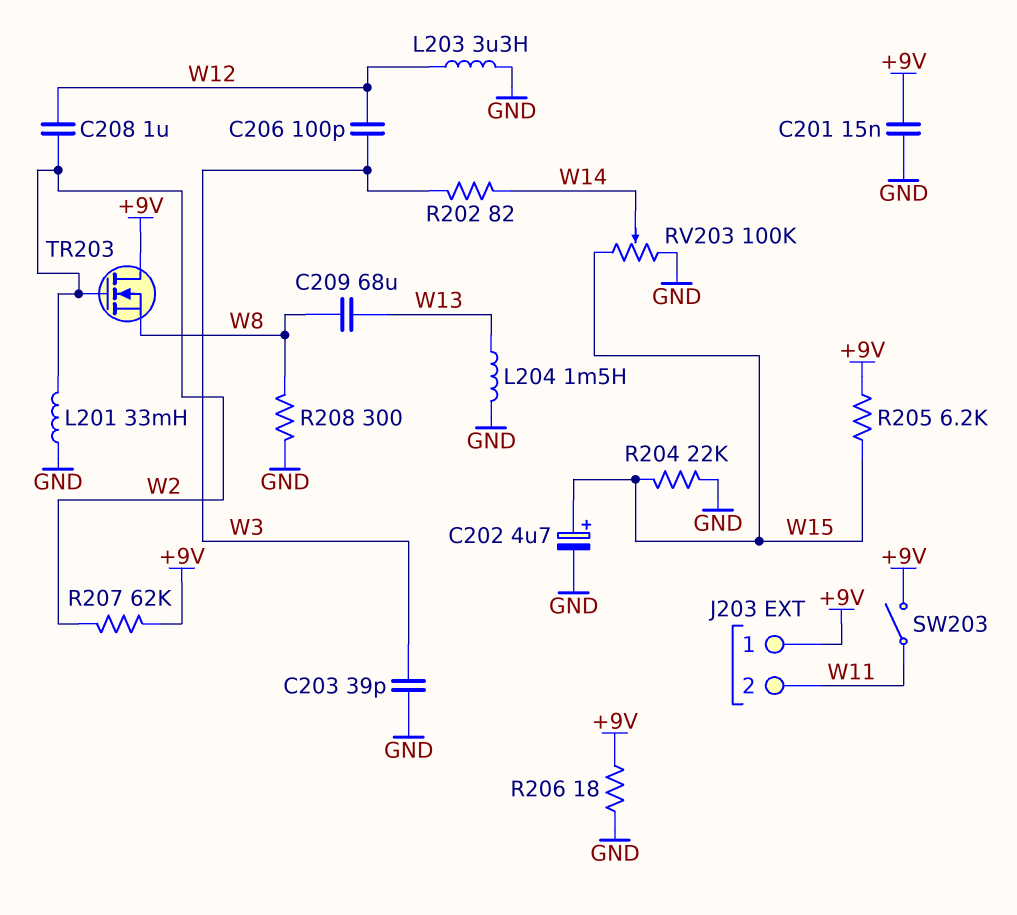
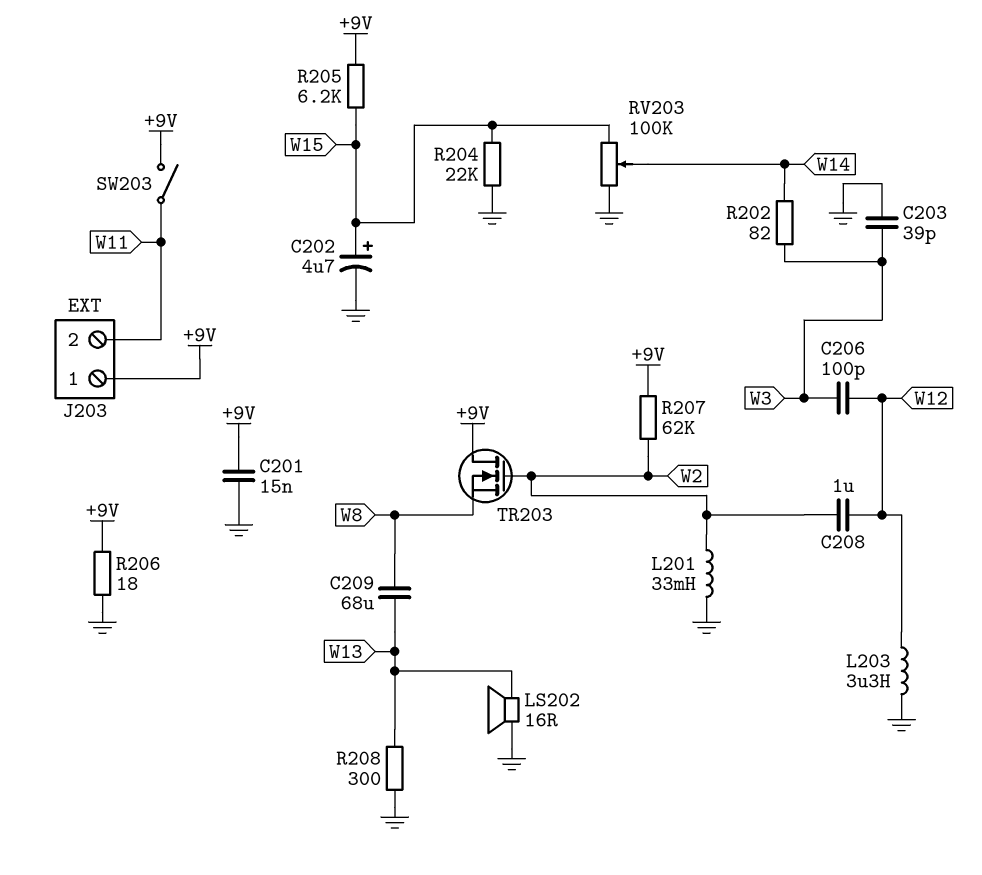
L204: 1.5mH (GND, W13) -> none
LS202: none -> speaker 16R (GND, W13)
R208: 300 (GND, W8) -> 300 (GND, W13)

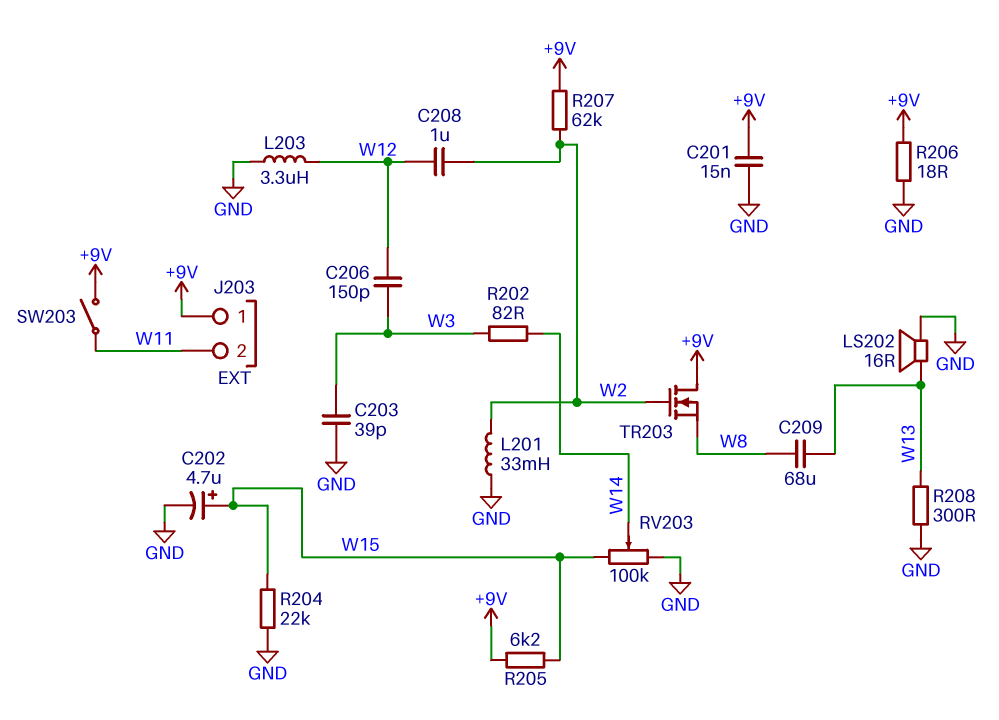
C206: 100pF (W3, W12) -> 150pF (W3, W12)

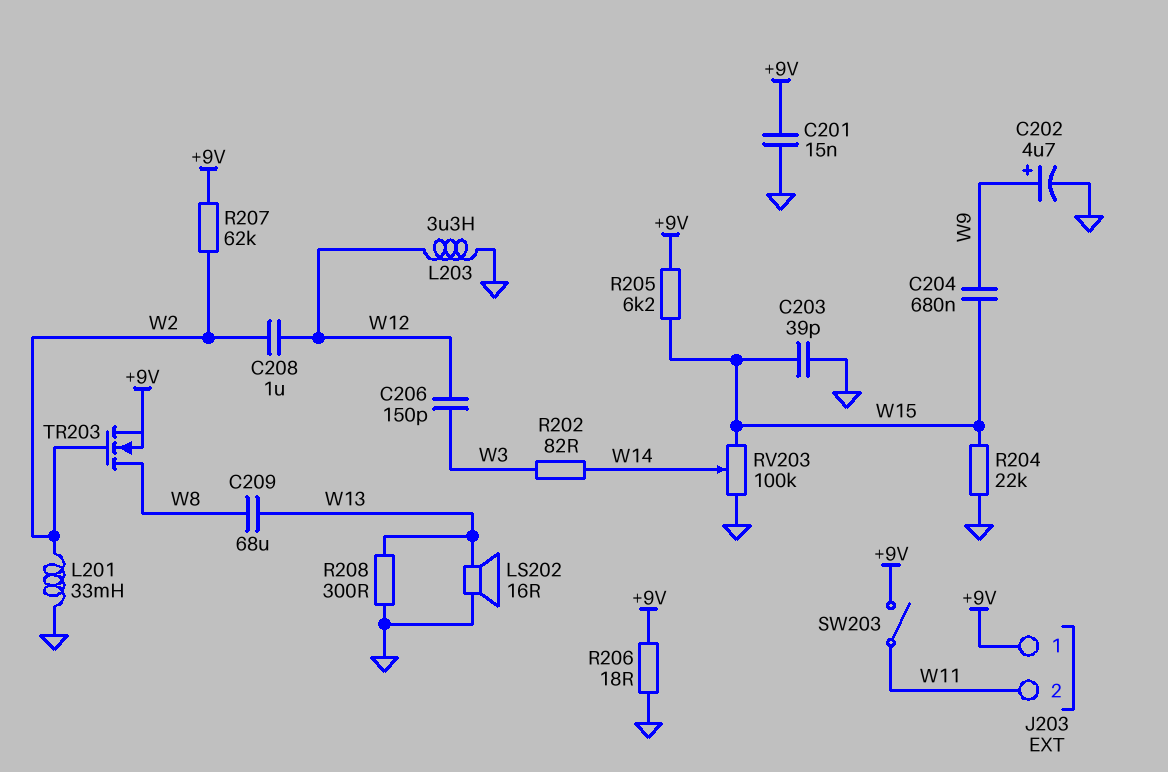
C202: 4.7uF (plus W15, minus GND) -> 4.7uF (plus W9, minus GND)
C203: 39pF (GND, W3) -> 39pF (GND, W15)
C204: none -> 680nF (W9, W15)
TR203: NMOS (G W2, D +9V, S W8) -> NMOS (G W2, D W8, S +9V)

